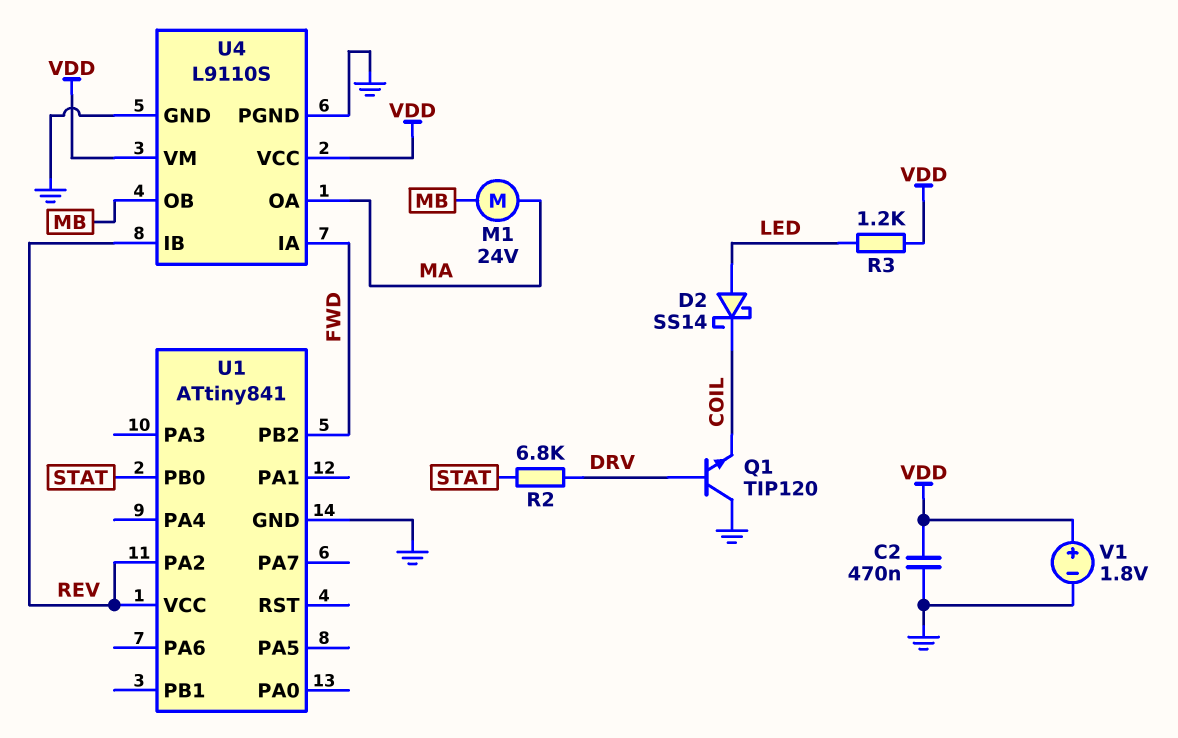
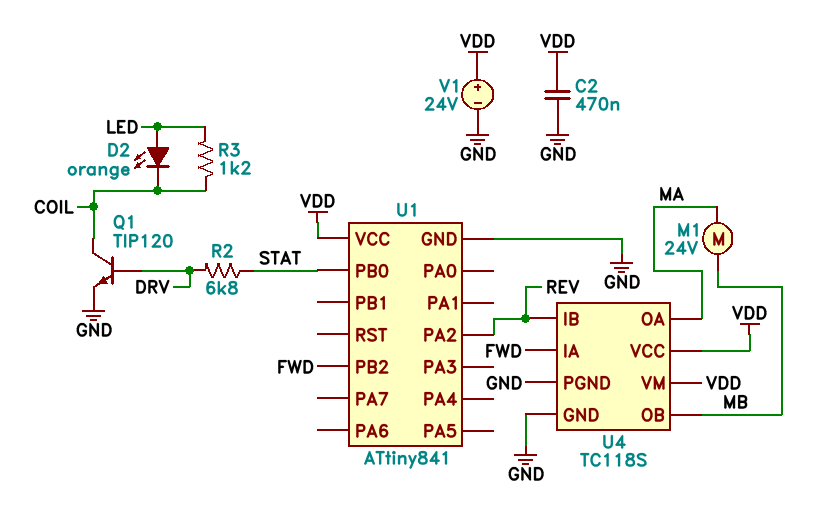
D2: schottky SS14 (A LED, K COIL) -> LED orange (A LED, K COIL)
Q1: NPN TIP120 (B DRV, C GND, E COIL) -> NPN TIP120 (B DRV, C COIL, E GND)
R3: 1.2k (LED, VDD) -> 1.2k (COIL, LED)
U1 pin VCC: REV -> VDD
U4: L9110S -> TC118S
V1: 1.8V (plus VDD, minus GND) -> 24V (plus VDD, minus GND)

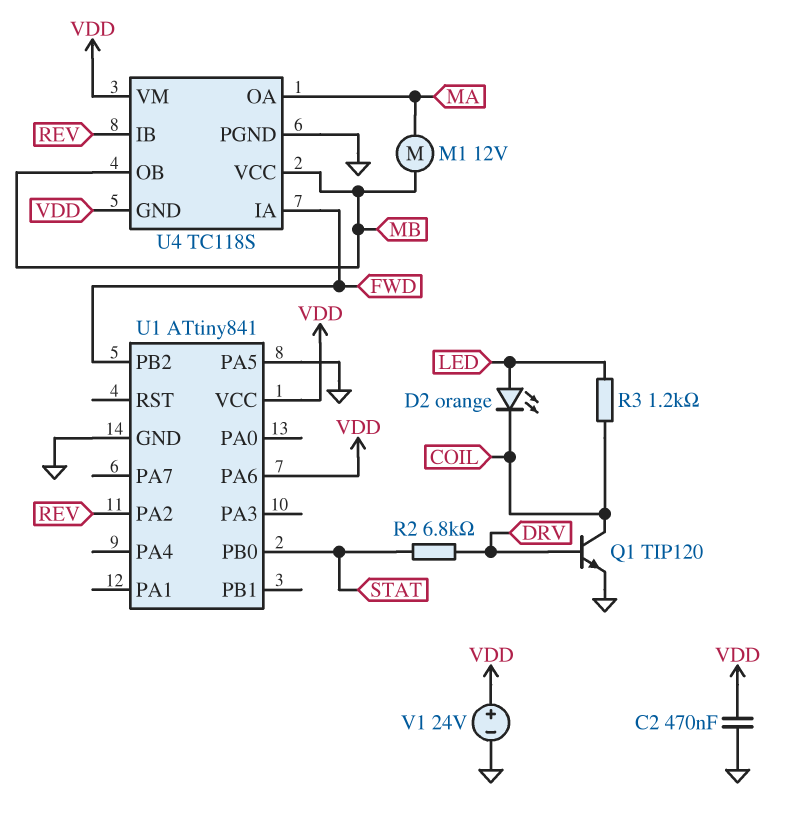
M1: motor 24V (MA, MB) -> motor 12V (MA, MB)
U1 pin PA5: none -> GND
U1 pin PA6: none -> VDD
U4 pin GND: GND -> VDD
U4 pin VCC: VDD -> MB

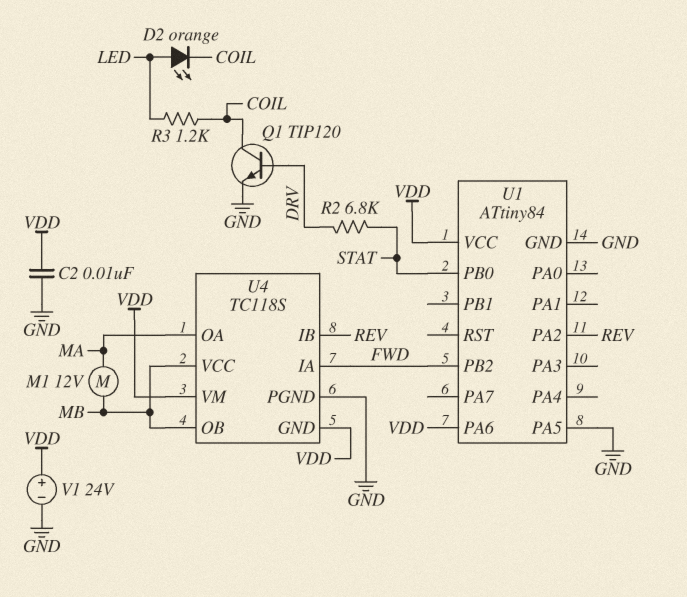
C2: 470nF (GND, VDD) -> 10nF (GND, VDD)
U1: ATtiny841 -> ATtiny84

